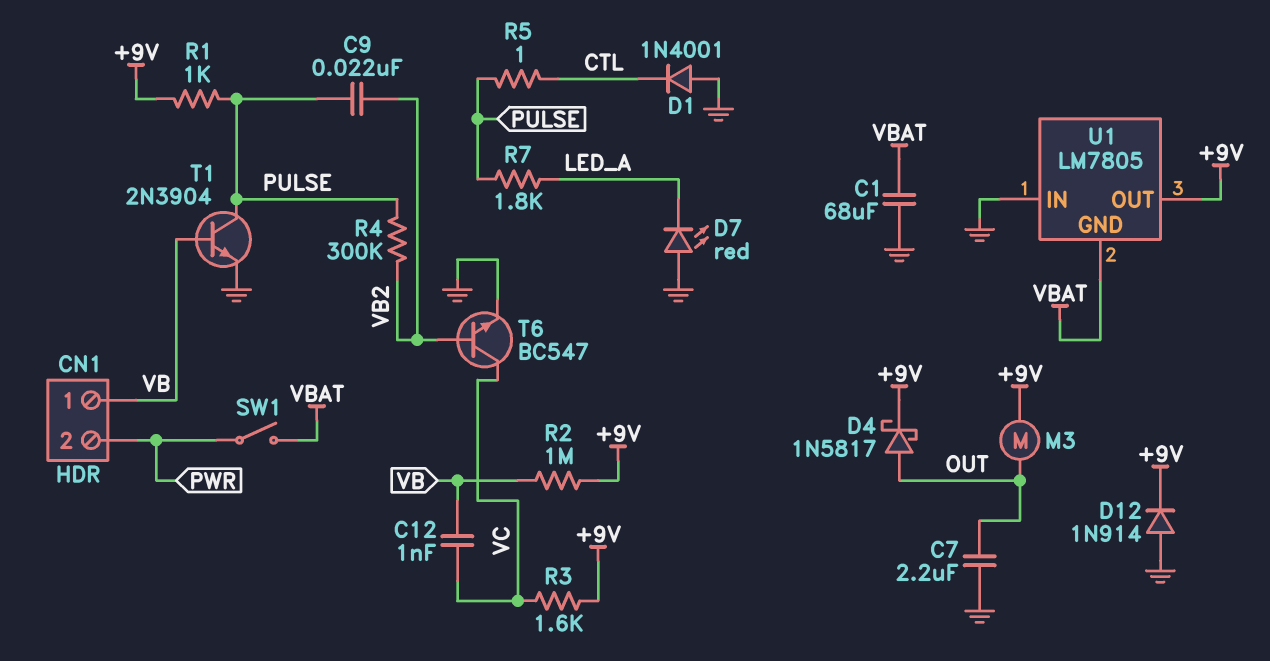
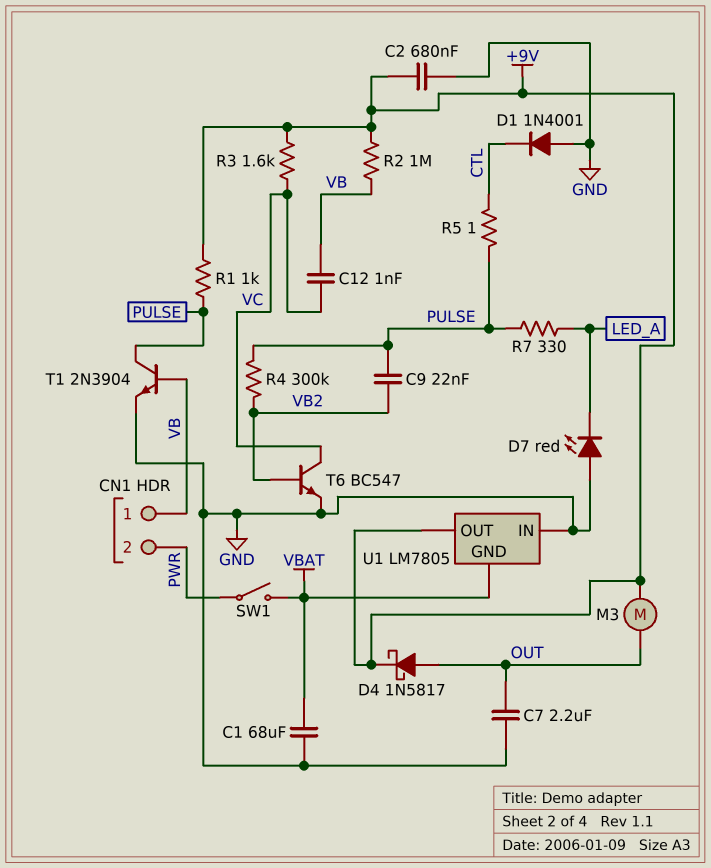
C2: none -> 680nF (+9V, GND)
D12: diode 1N914 (A GND, K +9V) -> none
R7: 1.8k (LED_A, PULSE) -> 330 (LED_A, PULSE)

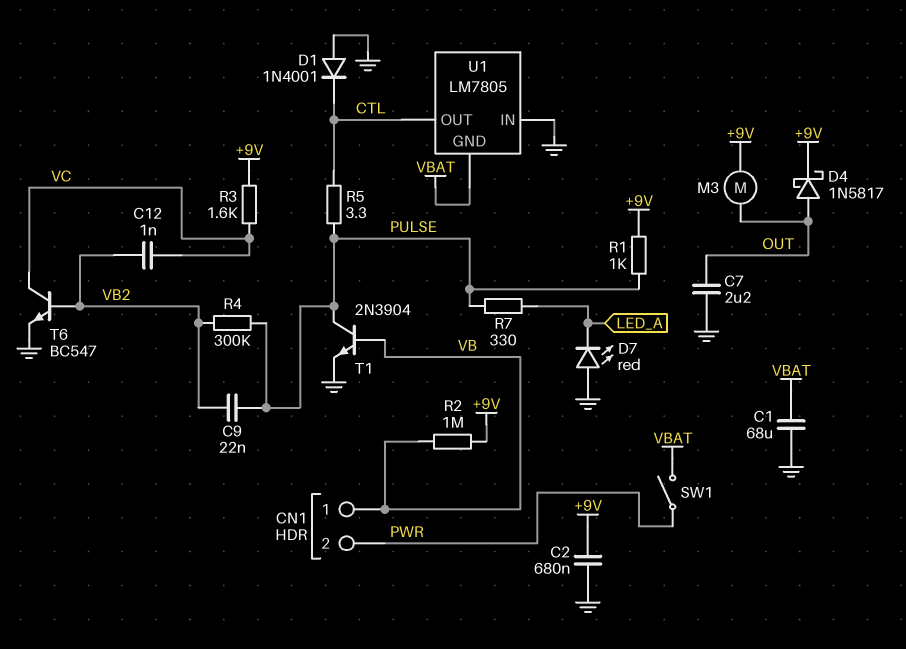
C12: 1nF (VB, VC) -> 1nF (VB2, VC)
R5: 1 (CTL, PULSE) -> 3.3 (CTL, PULSE)
U1 pin OUT: +9V -> CTL

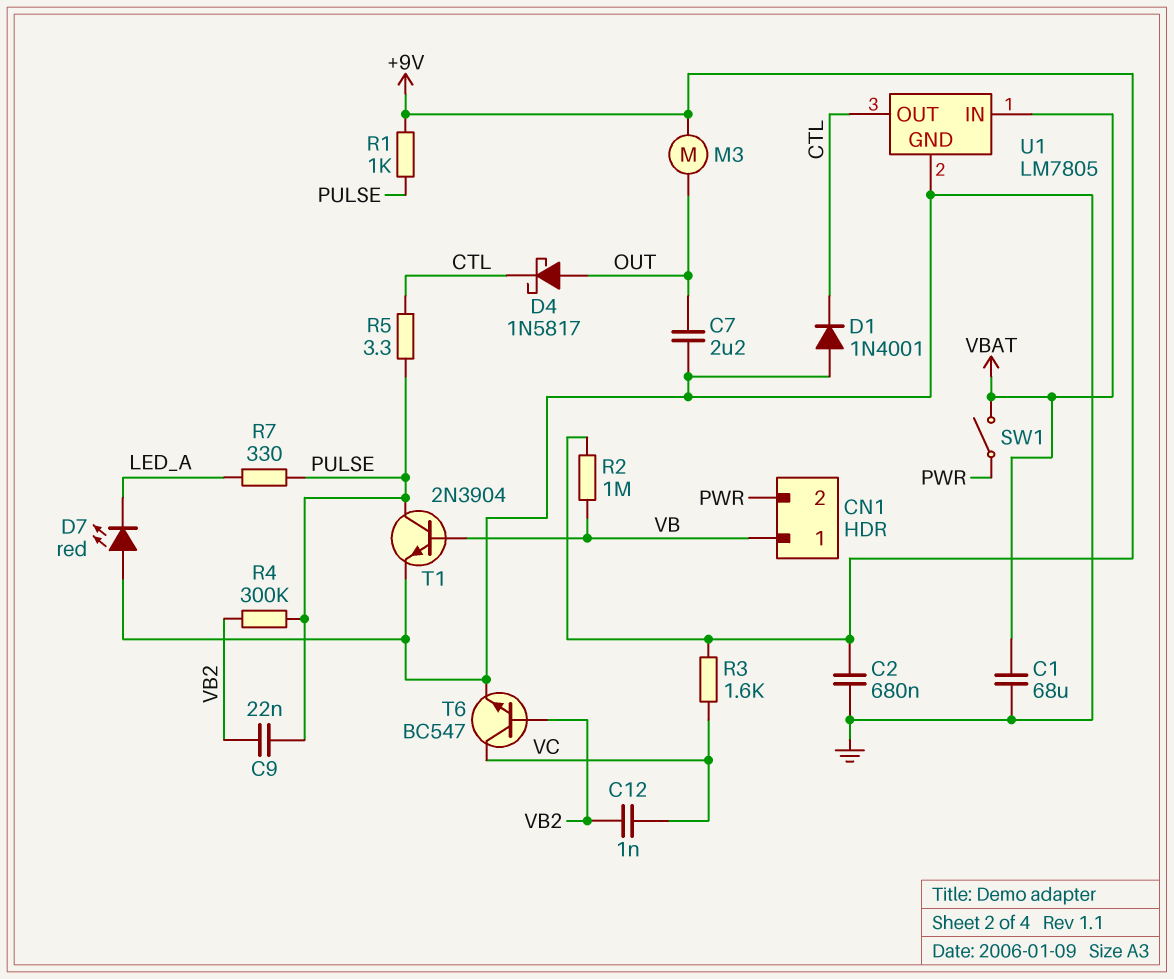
D4: schottky 1N5817 (A OUT, K +9V) -> schottky 1N5817 (A OUT, K CTL)
U1 pin GND: VBAT -> GND
U1 pin IN: GND -> VBAT

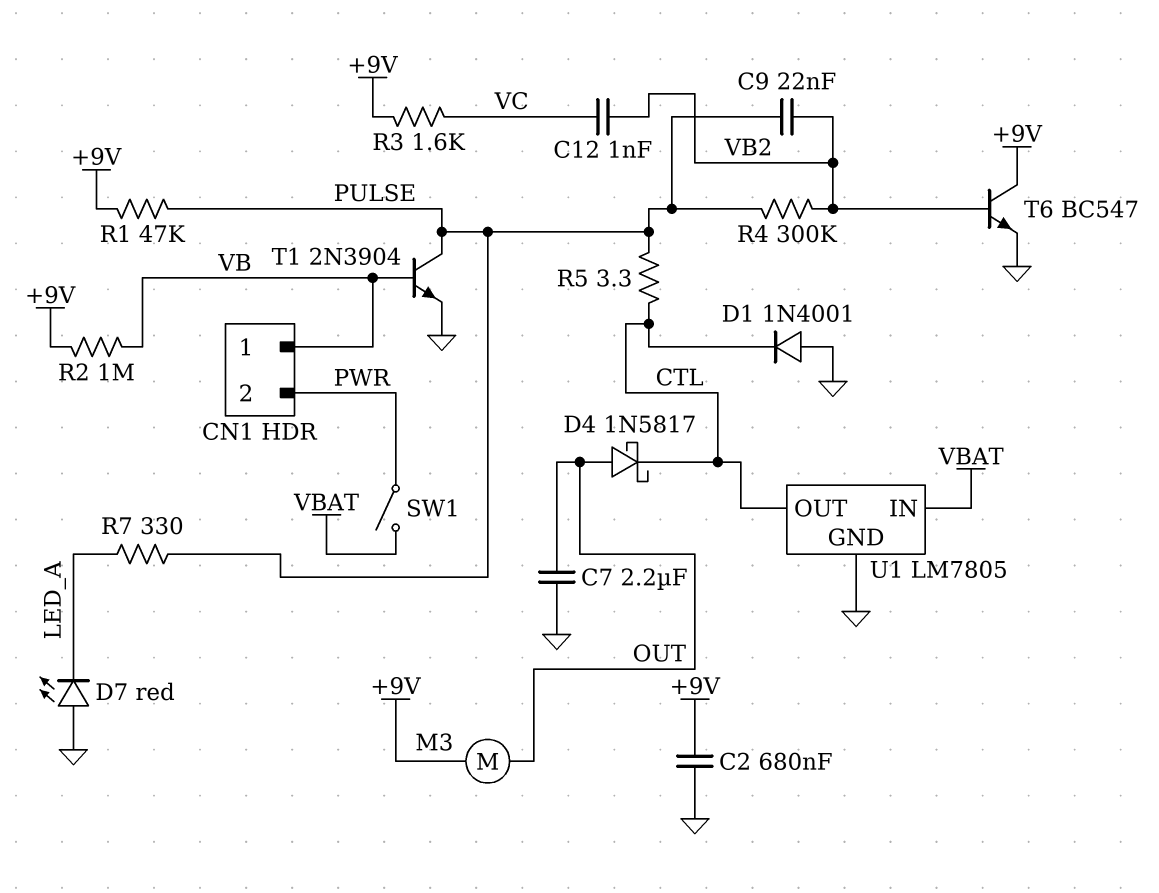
C1: 68uF (GND, VBAT) -> none
R1: 1k (+9V, PULSE) -> 47k (+9V, PULSE)
T6: NPN BC547 (B VB2, C VC, E GND) -> NPN BC547 (B VB2, C +9V, E GND)

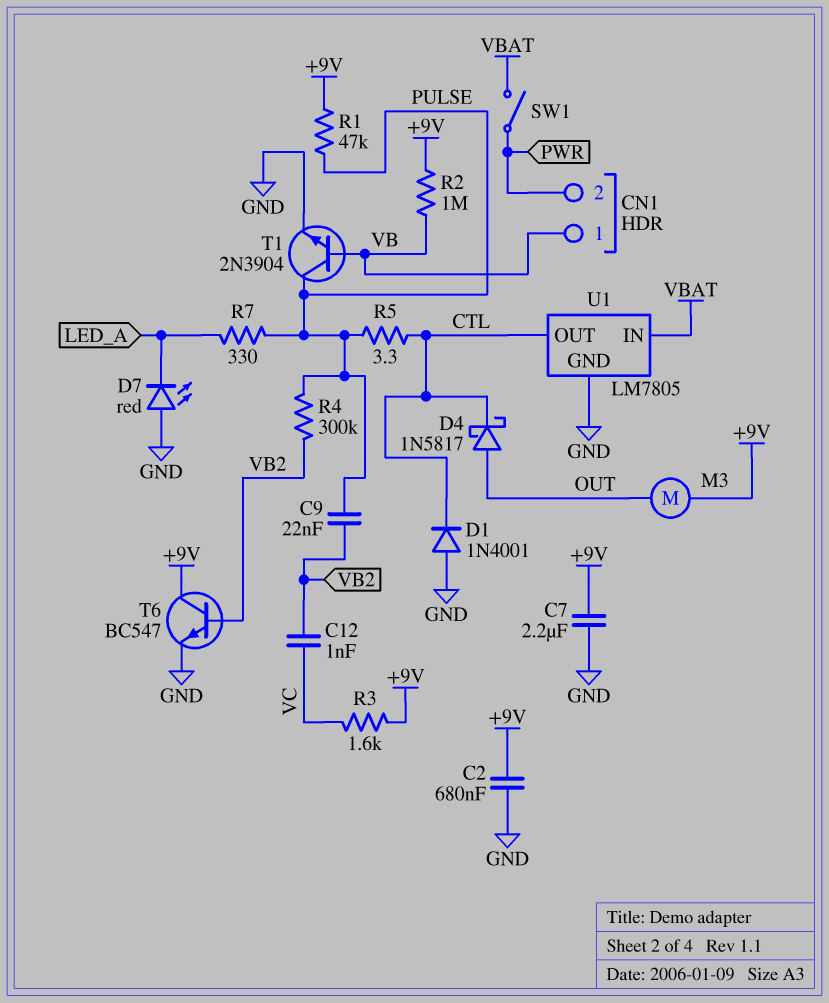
C7: 2.2uF (GND, OUT) -> 2.2uF (+9V, GND)

